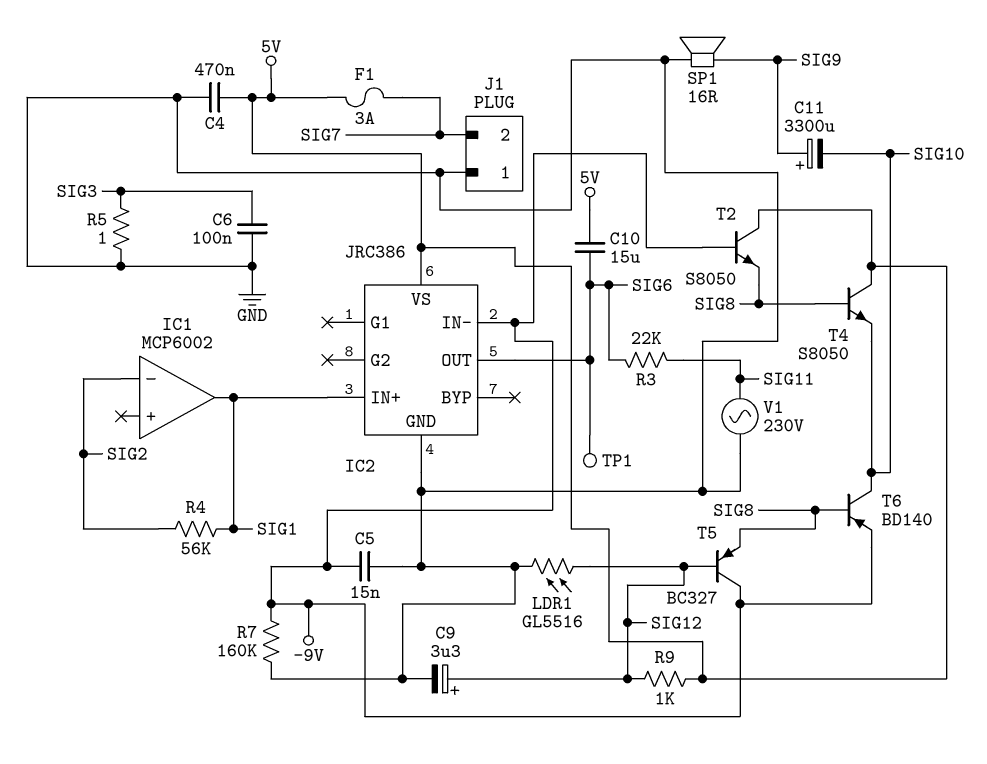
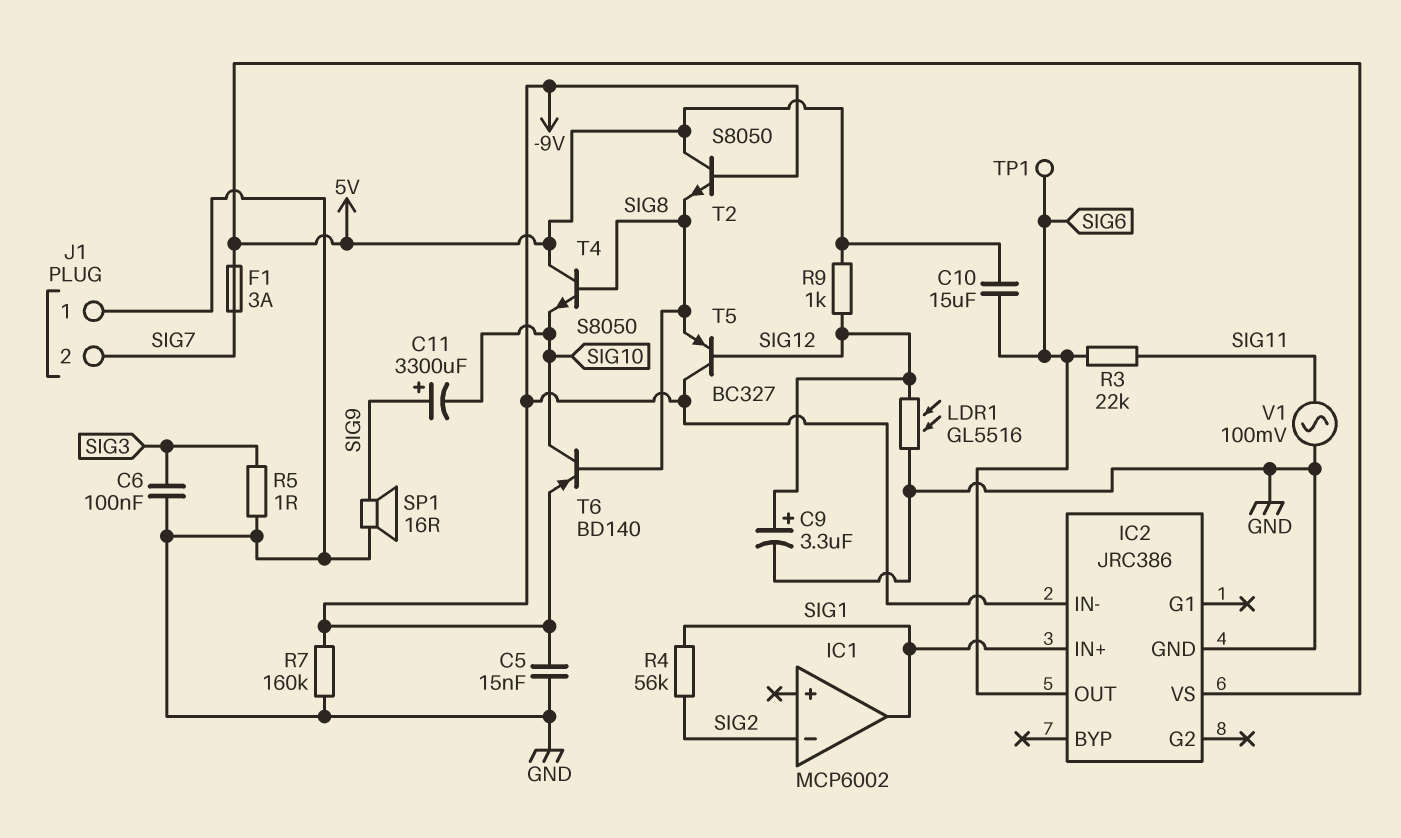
C4: 470nF (5V, GND) -> none
V1: AC 230V (GND, SIG11) -> AC 100mV (GND, SIG11)

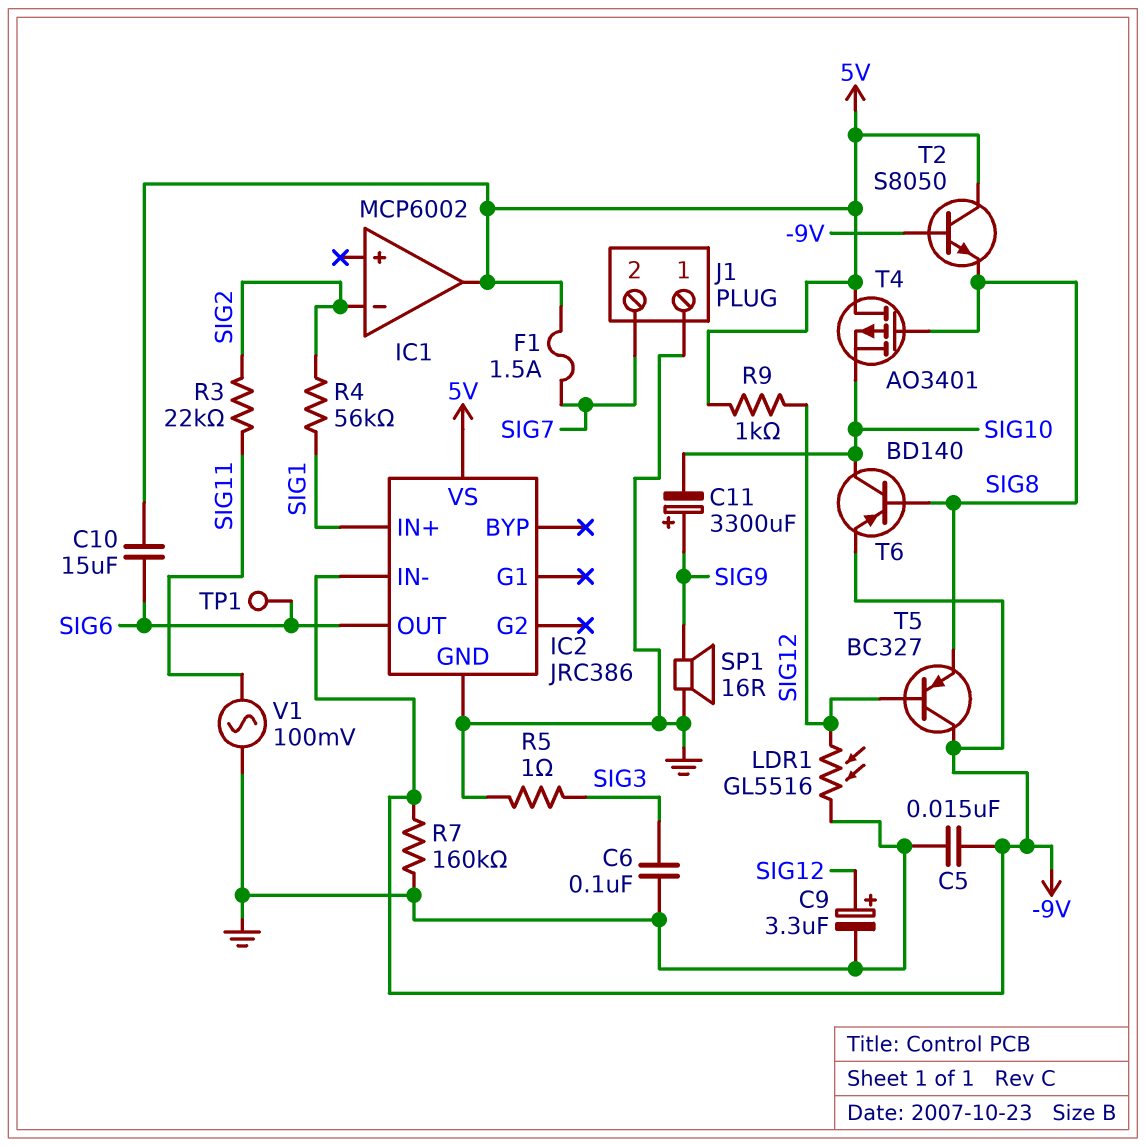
F1: 3A (5V, SIG7) -> 1.5A (5V, SIG7)
IC1 pin out: SIG1 -> 5V
R3: 22k (SIG6, SIG11) -> 22k (SIG2, SIG11)
T4: NPN S8050 (B SIG8, C 5V, E SIG10) -> PMOS AO3401 (G SIG8, D 5V, S SIG10)

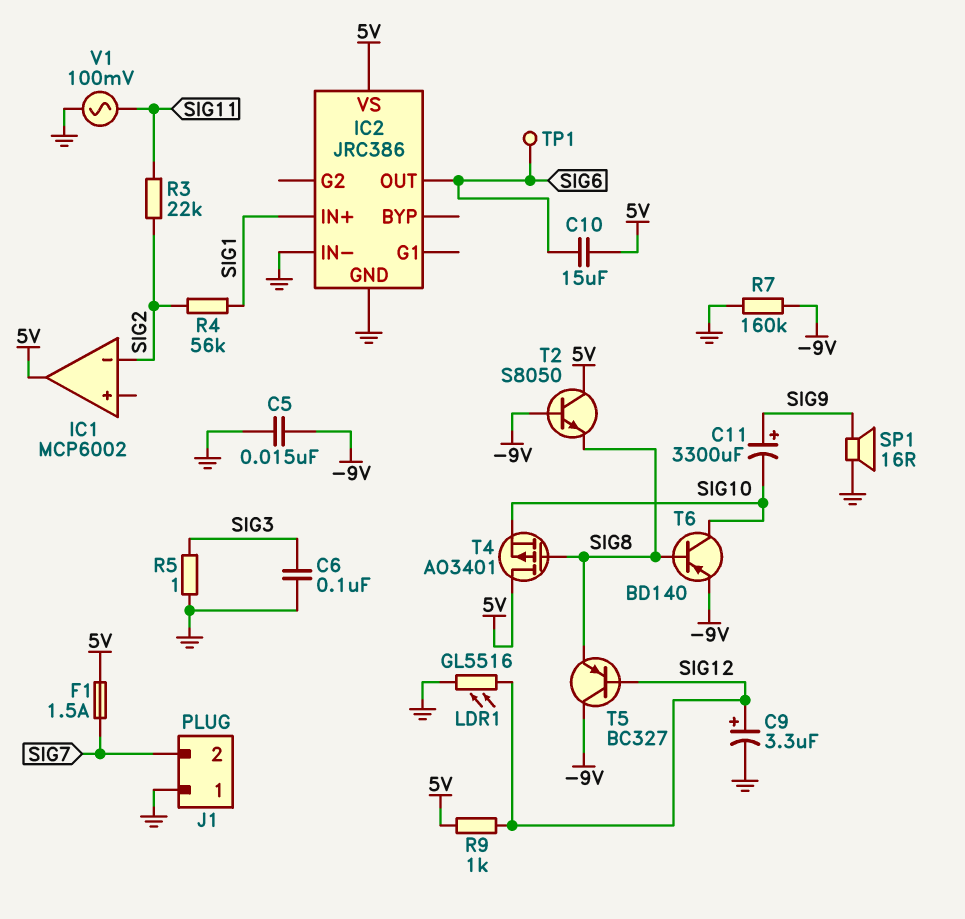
IC2 pin IN-: -9V -> GND

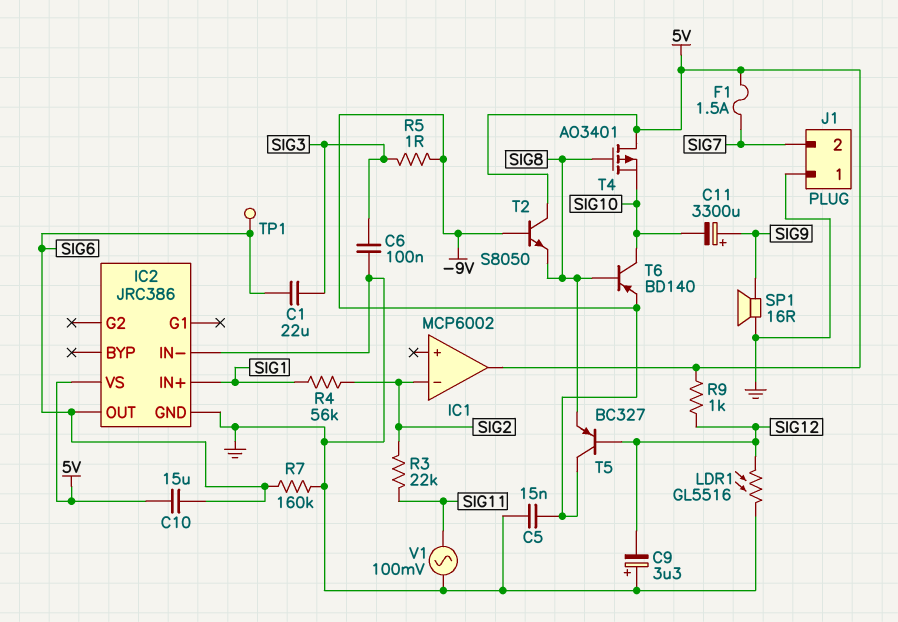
C1: none -> 22uF (SIG3, SIG6)
C9: 3.3uF (plus SIG12, minus GND) -> 3.3uF (plus GND, minus SIG12)
R5: 1 (GND, SIG3) -> 1 (-9V, SIG3)
R7: 160k (-9V, GND) -> 160k (GND, SIG6)

